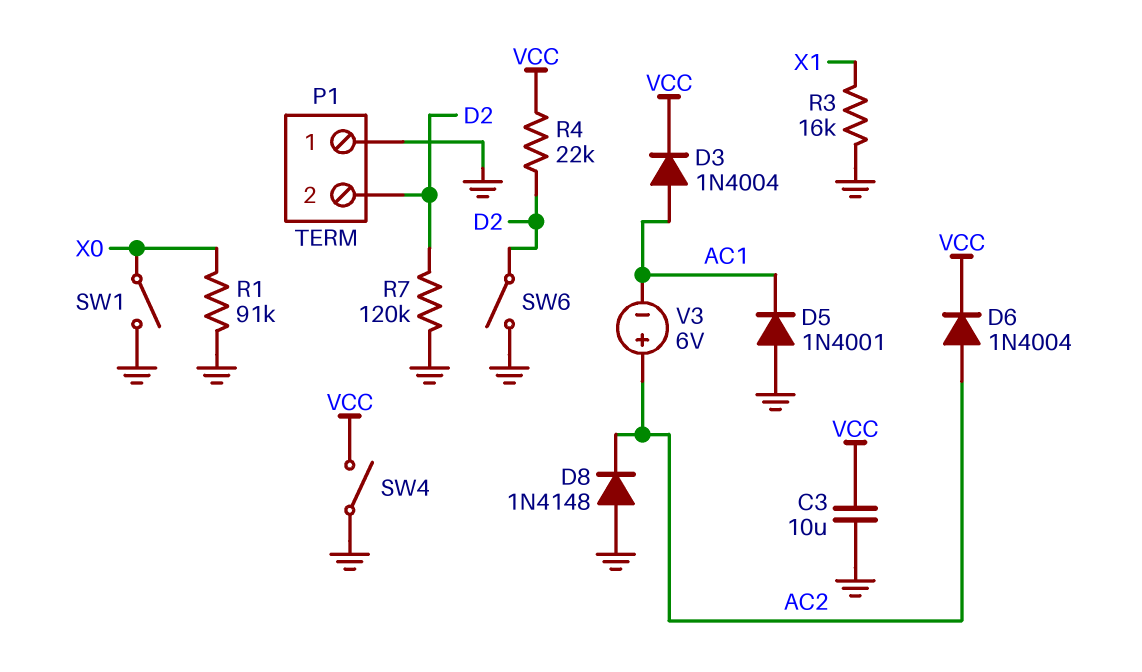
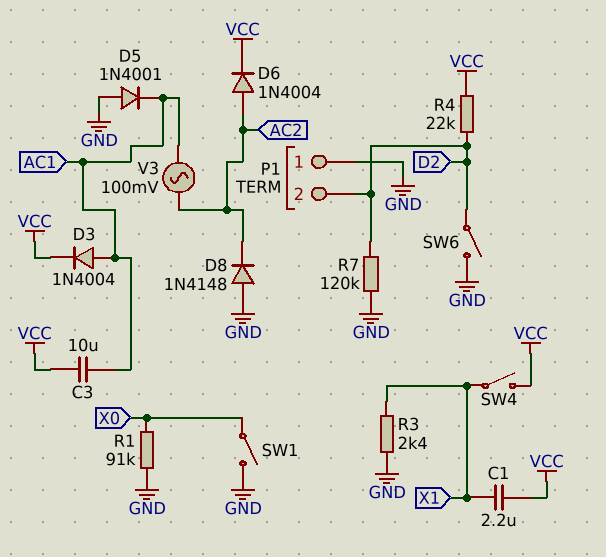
C1: none -> 2.2uF (VCC, X1)
C3: 10uF (GND, VCC) -> 10uF (AC1, VCC)
R3: 16k (GND, X1) -> 2.4k (GND, X1)
SW4: switch (GND, VCC) -> switch (VCC, X1)
V3: 6V (plus AC2, minus AC1) -> AC 100mV (AC1, AC2)

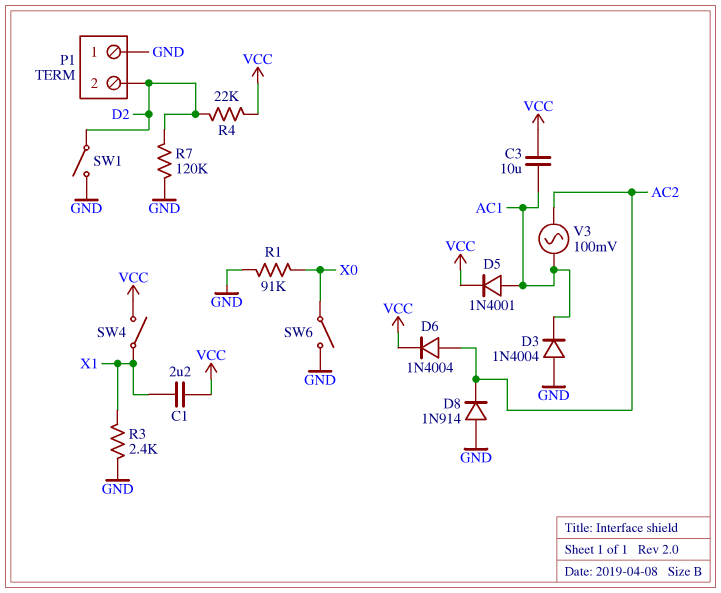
D3: diode 1N4004 (A AC1, K VCC) -> diode 1N4004 (A GND, K AC1)
D5: diode 1N4001 (A GND, K AC1) -> diode 1N4001 (A AC1, K VCC)
D8: diode 1N4148 (A GND, K AC2) -> diode 1N914 (A GND, K AC2)
SW1: switch (GND, X0) -> switch (D2, GND)
SW6: switch (D2, GND) -> switch (GND, X0)

